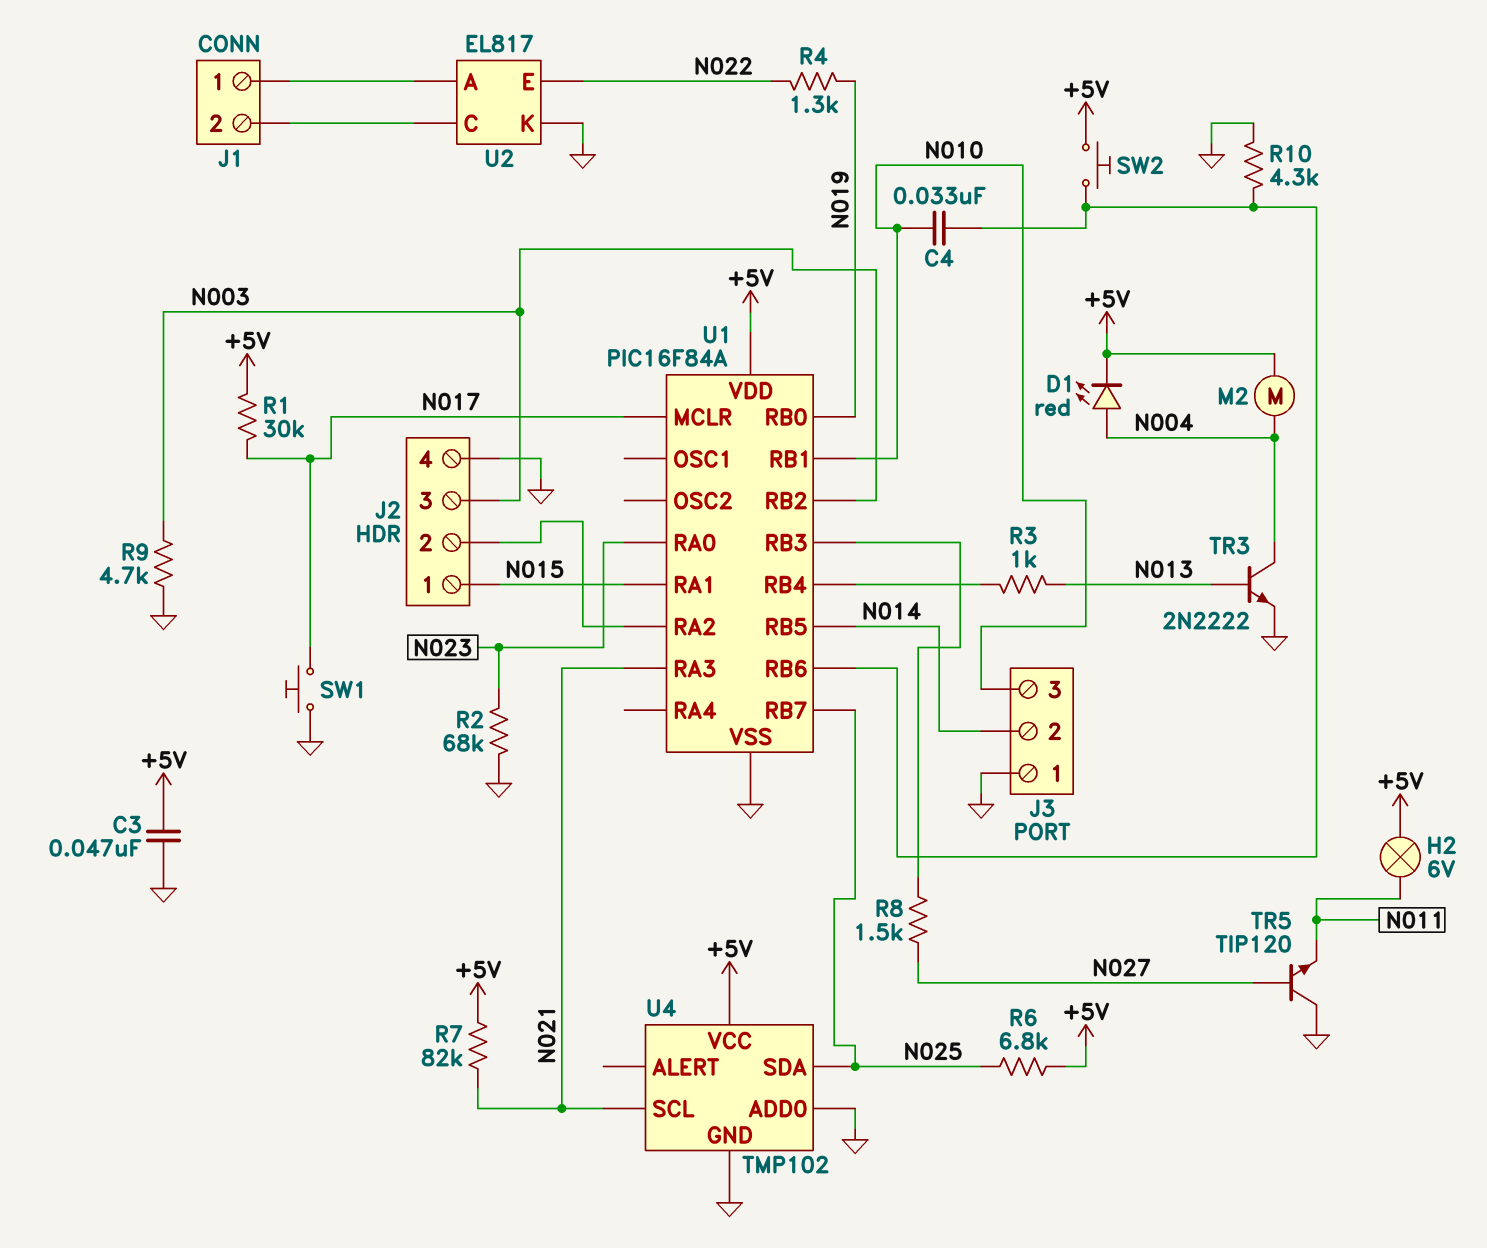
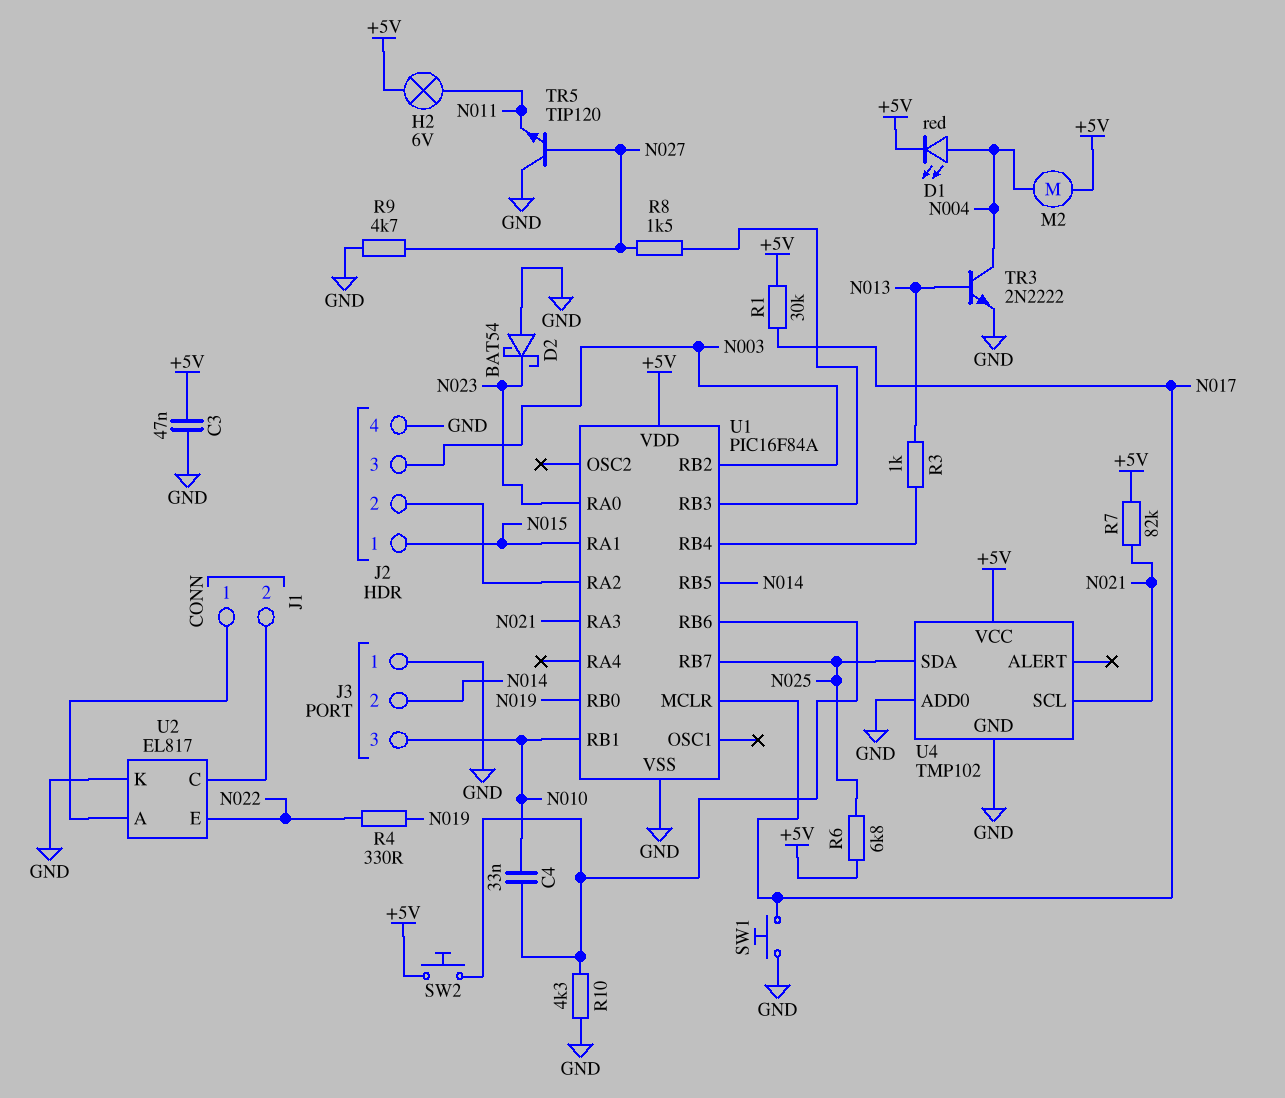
D2: none -> schottky BAT54 (A GND, K N023)
R2: 68k (GND, N023) -> none
R4: 1.3k (N019, N022) -> 330 (N019, N022)
R9: 4.7k (GND, N003) -> 4.7k (GND, N027)

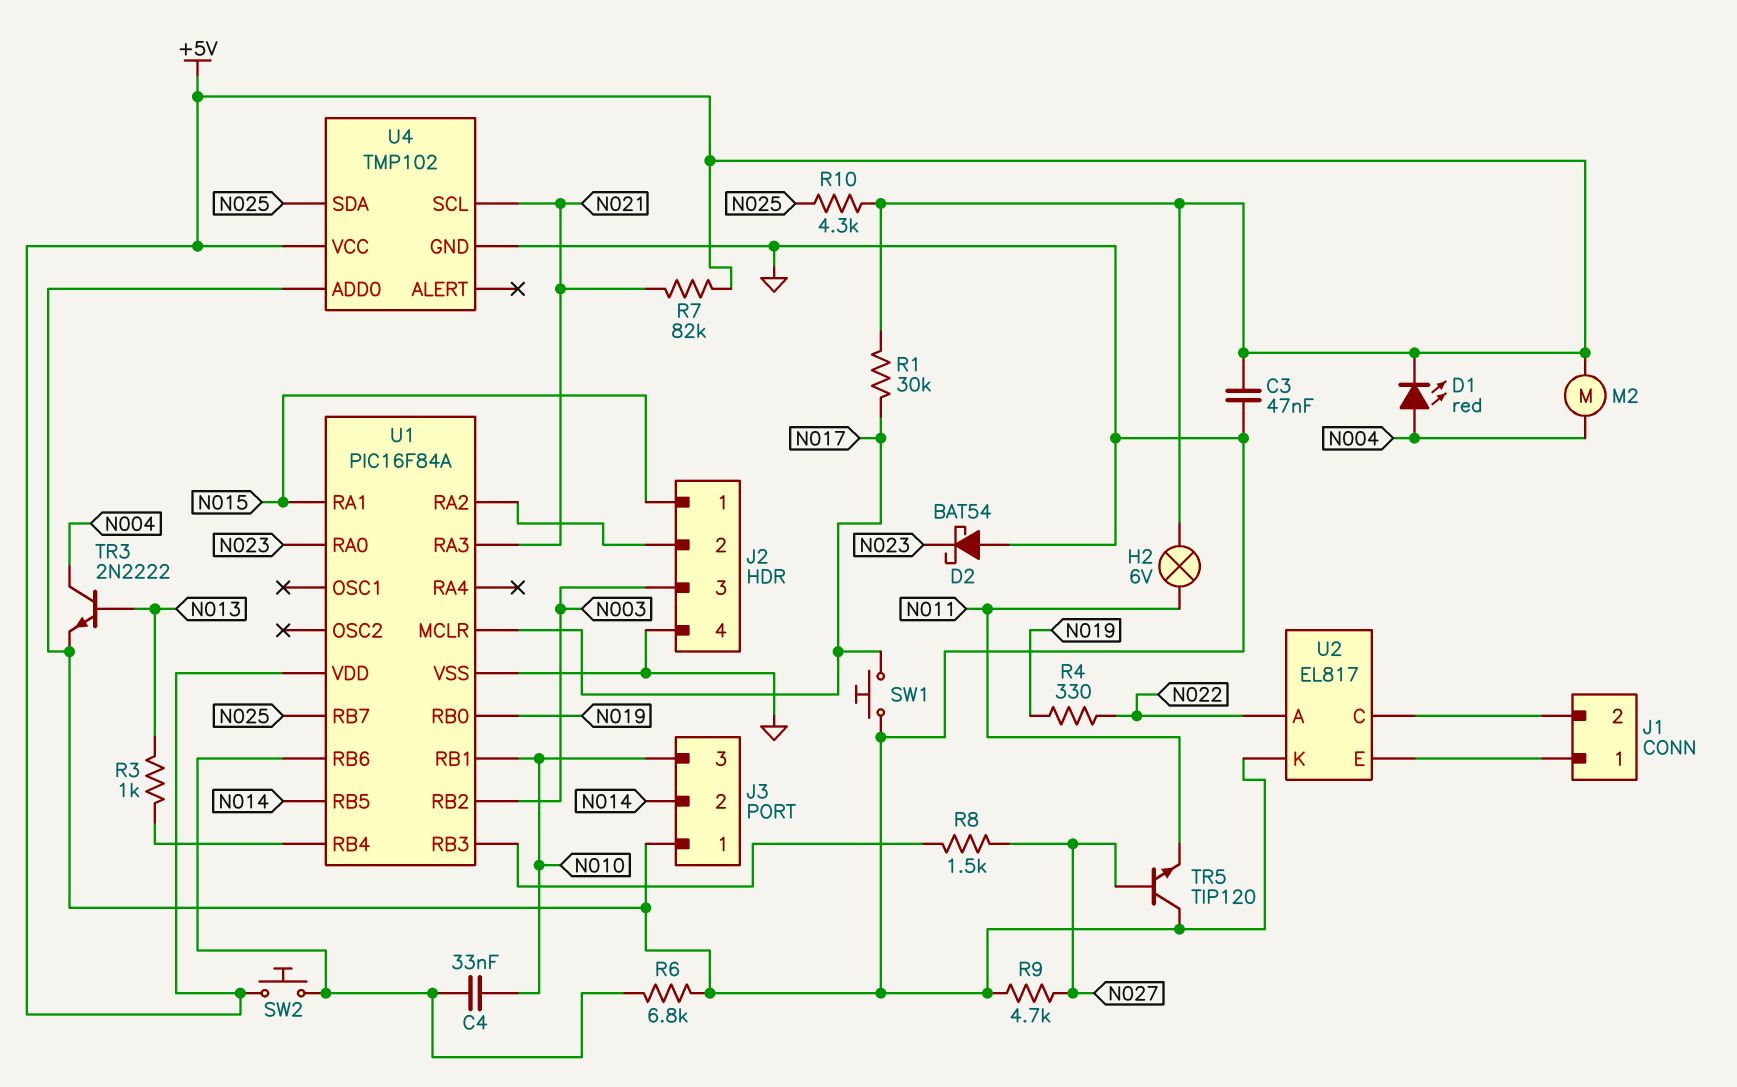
R6: 6.8k (+5V, N025) -> 6.8k (GND, U1/RB6)
R10: 4.3k (GND, U1/RB6) -> 4.3k (+5V, N025)
U2 pin A: J1/1 -> N022
U2 pin E: N022 -> J1/1

